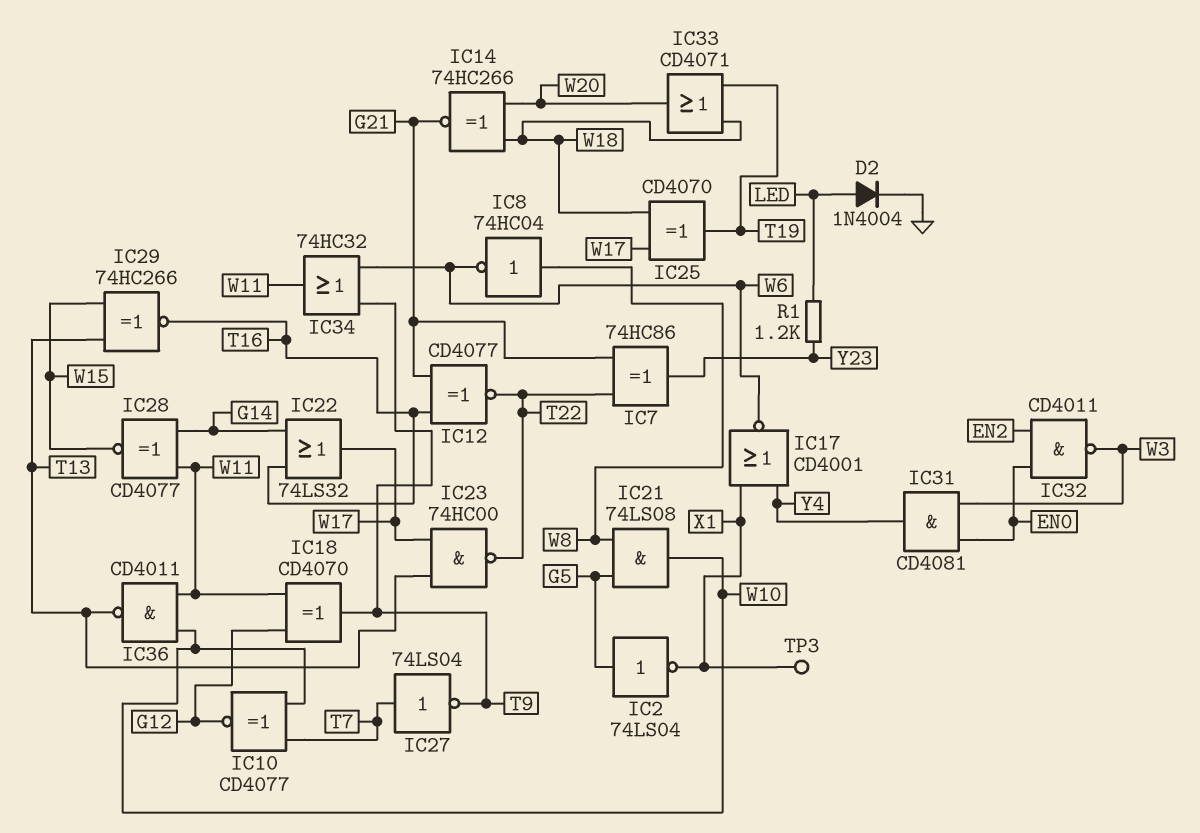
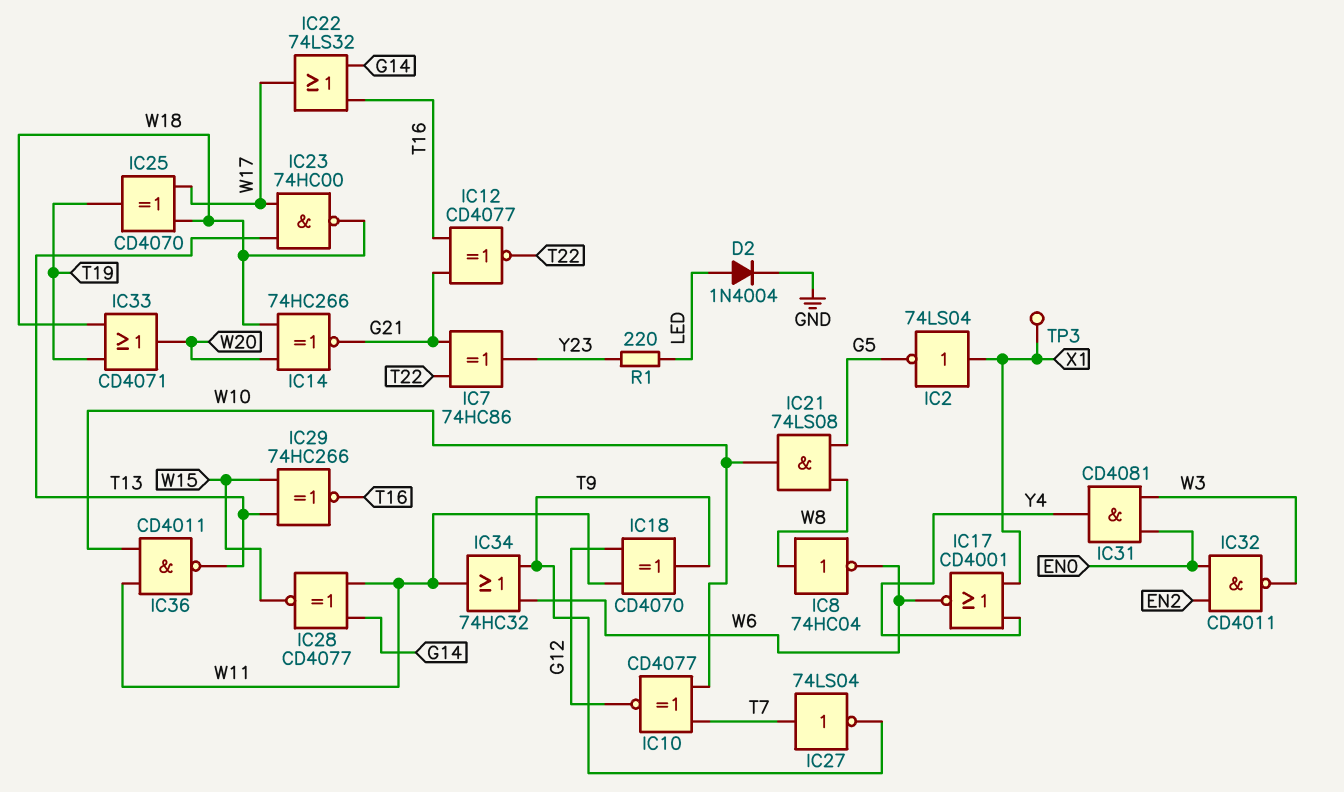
IC2: NOT 74LS04 (in G5, out X1) -> NOT 74LS04 (in X1, out G5)
IC23: NAND 74HC00 (in T13, in W17, out T22) -> NAND 74HC00 (in T13, in W17, out W18)
R1: 1.2k (LED, Y23) -> 220 (LED, Y23)

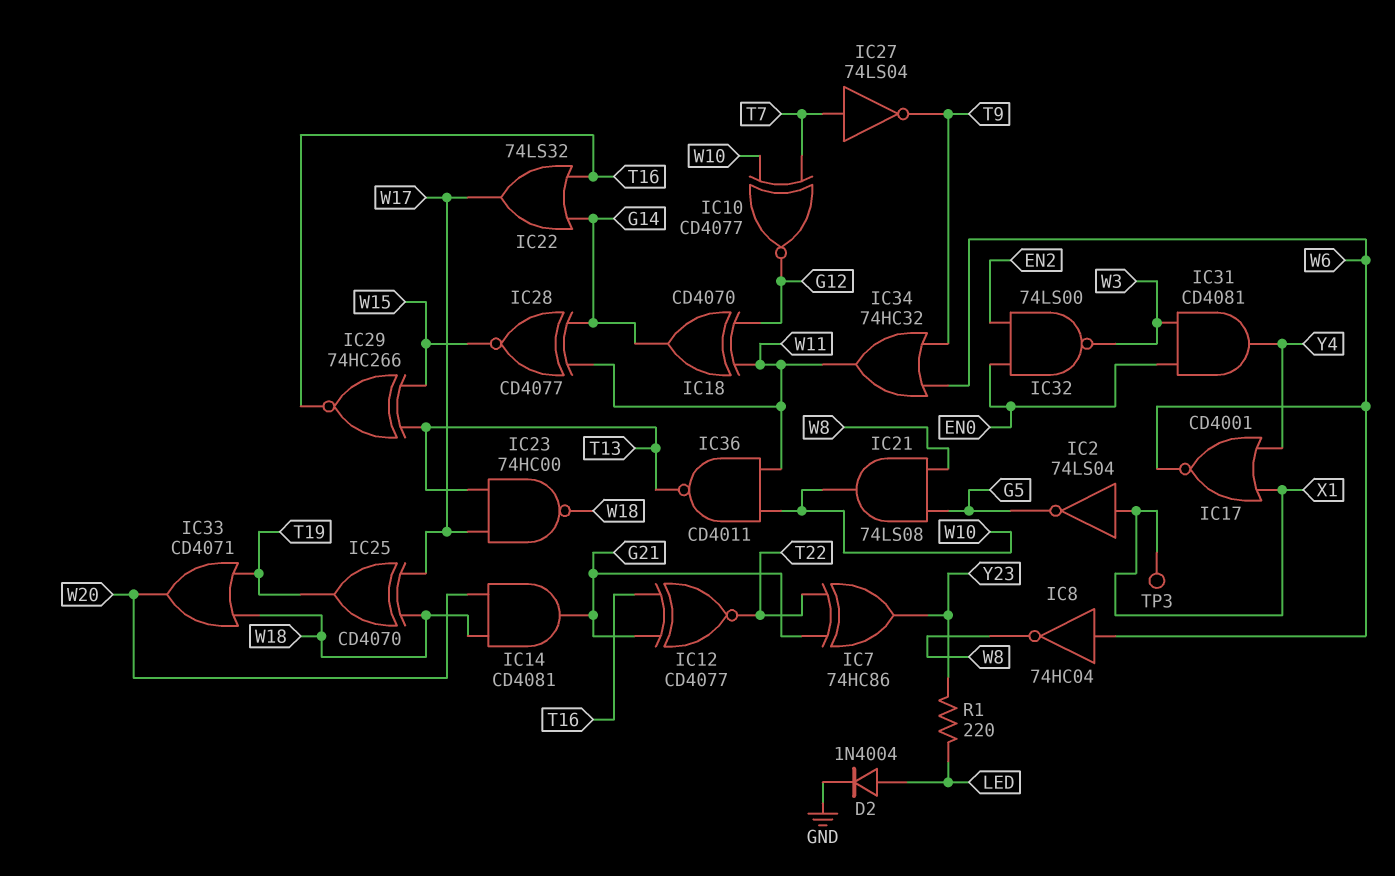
IC8: NOT 74HC04 (in W8, out W6) -> NOT 74HC04 (in W6, out W8)
IC14: XNOR 74HC266 (in W18, in W20, out G21) -> AND CD4081 (in W18, in W20, out G21)
IC18: XOR CD4070 (in G12, in W11, out T9) -> XOR CD4070 (in G12, in W11, out G14)
IC32: NAND CD4011 (in EN0, in EN2, out W3) -> NAND 74LS00 (in EN0, in EN2, out W3)

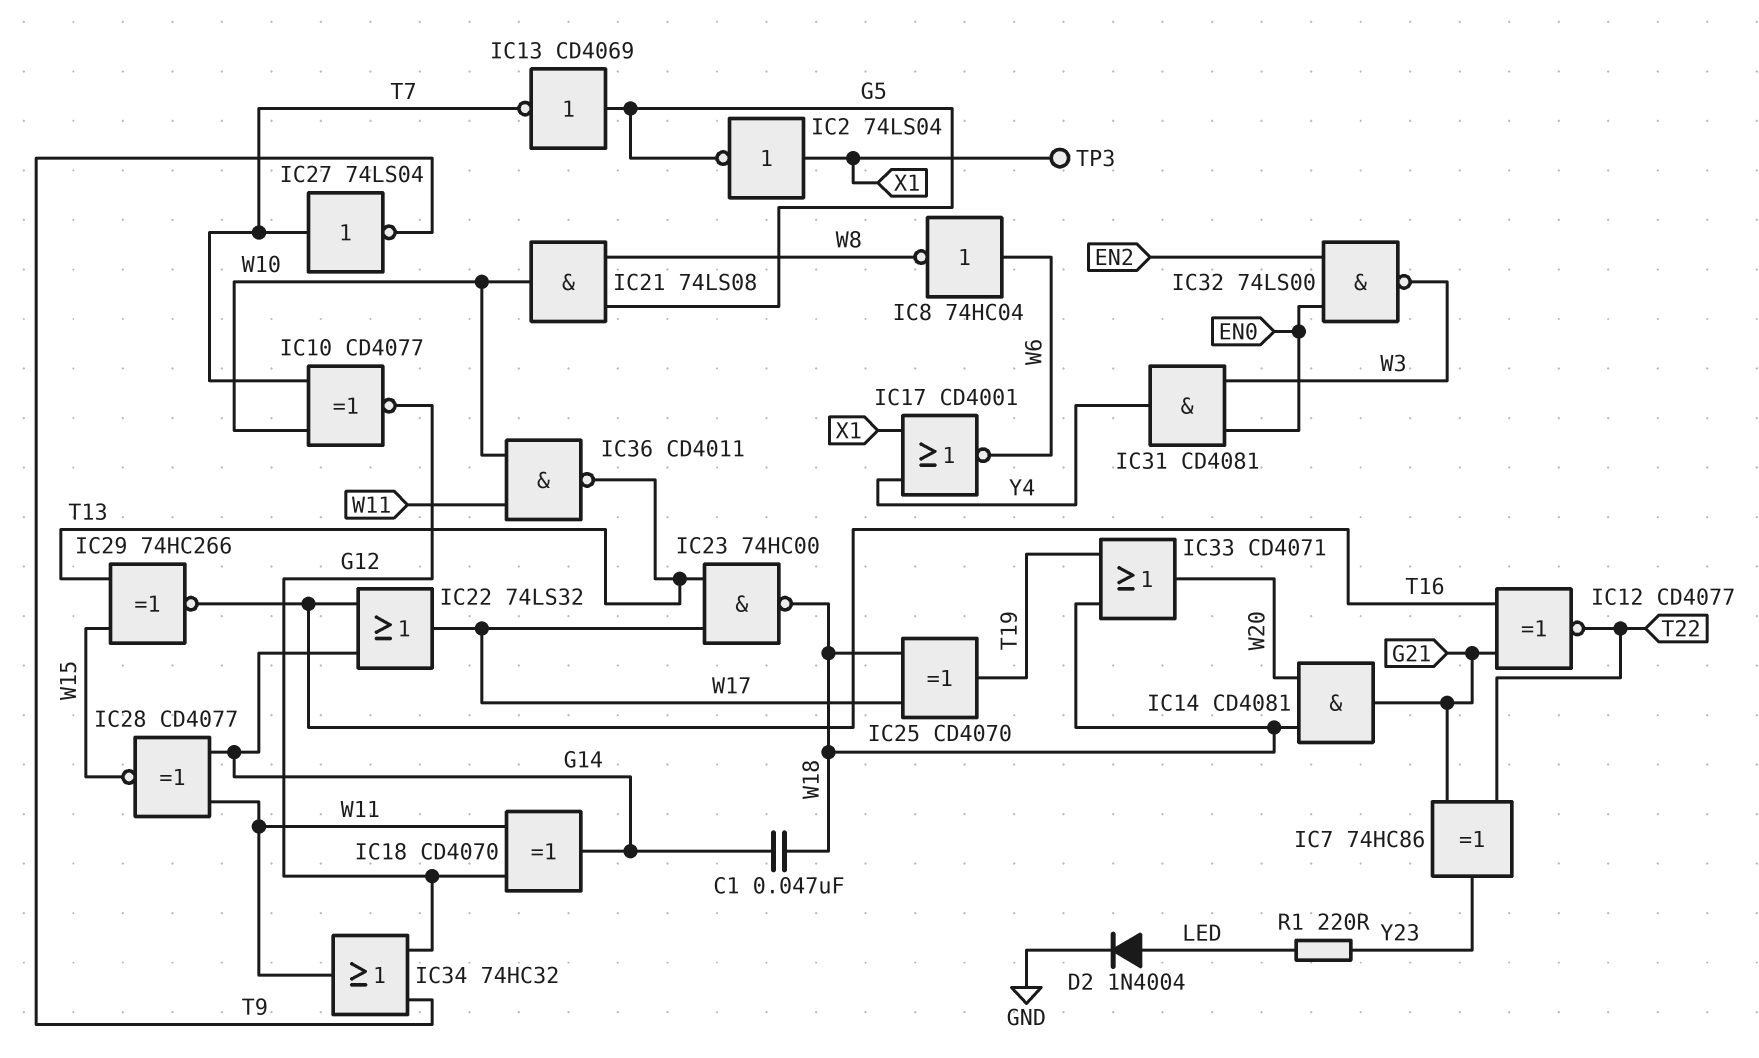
C1: none -> 47nF (G14, W18)
IC13: none -> NOT CD4069 (in G5, out T7)
IC34: OR 74HC32 (in T9, in W6, out W11) -> OR 74HC32 (in G12, in T9, out W11)

